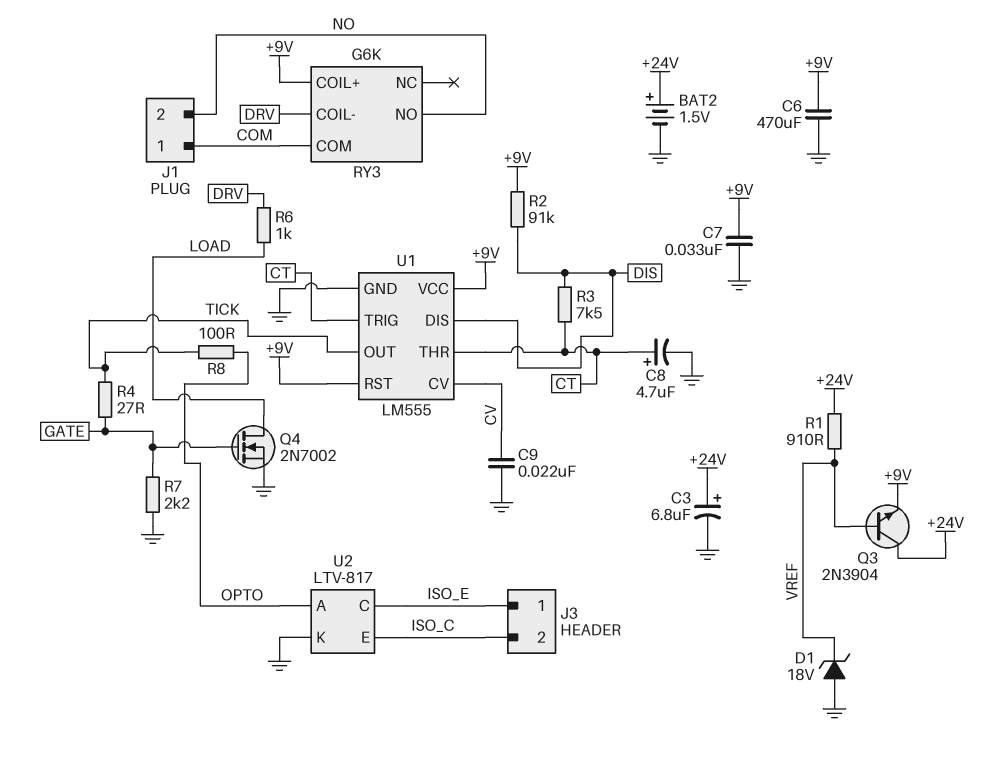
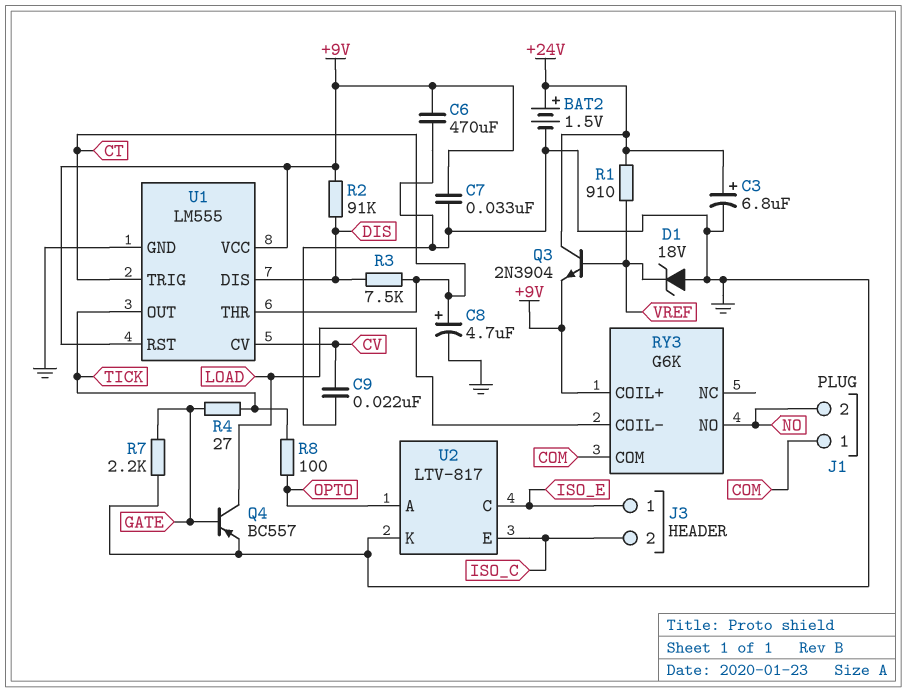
Q4: NMOS 2N7002 (G GATE, D LOAD, S GND) -> PNP BC557 (B GATE, C LOAD, E GND)
R6: 1k (DRV, LOAD) -> none
RY3 pin COIL-: DRV -> LOAD

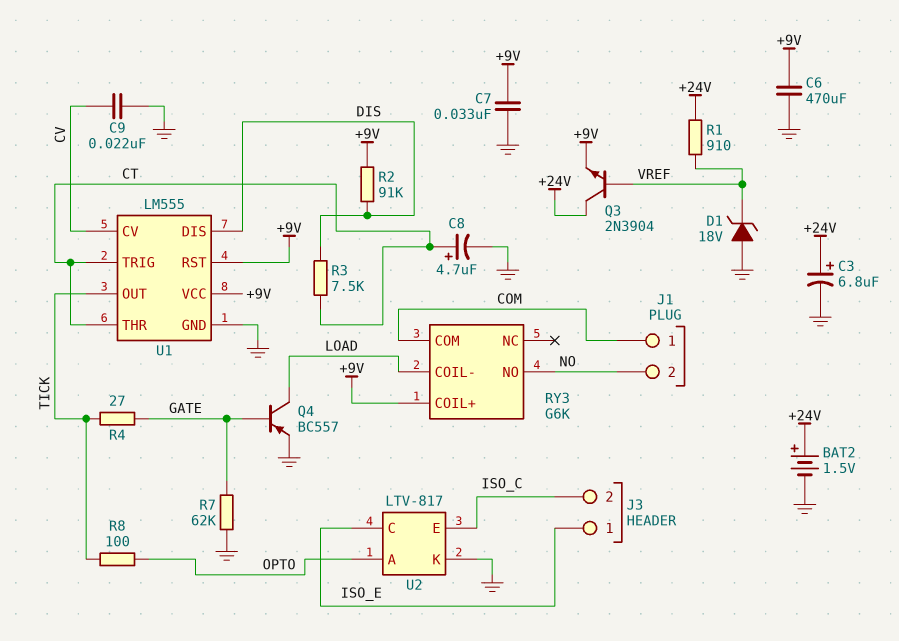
R7: 2.2k (GATE, GND) -> 62k (GATE, GND)

